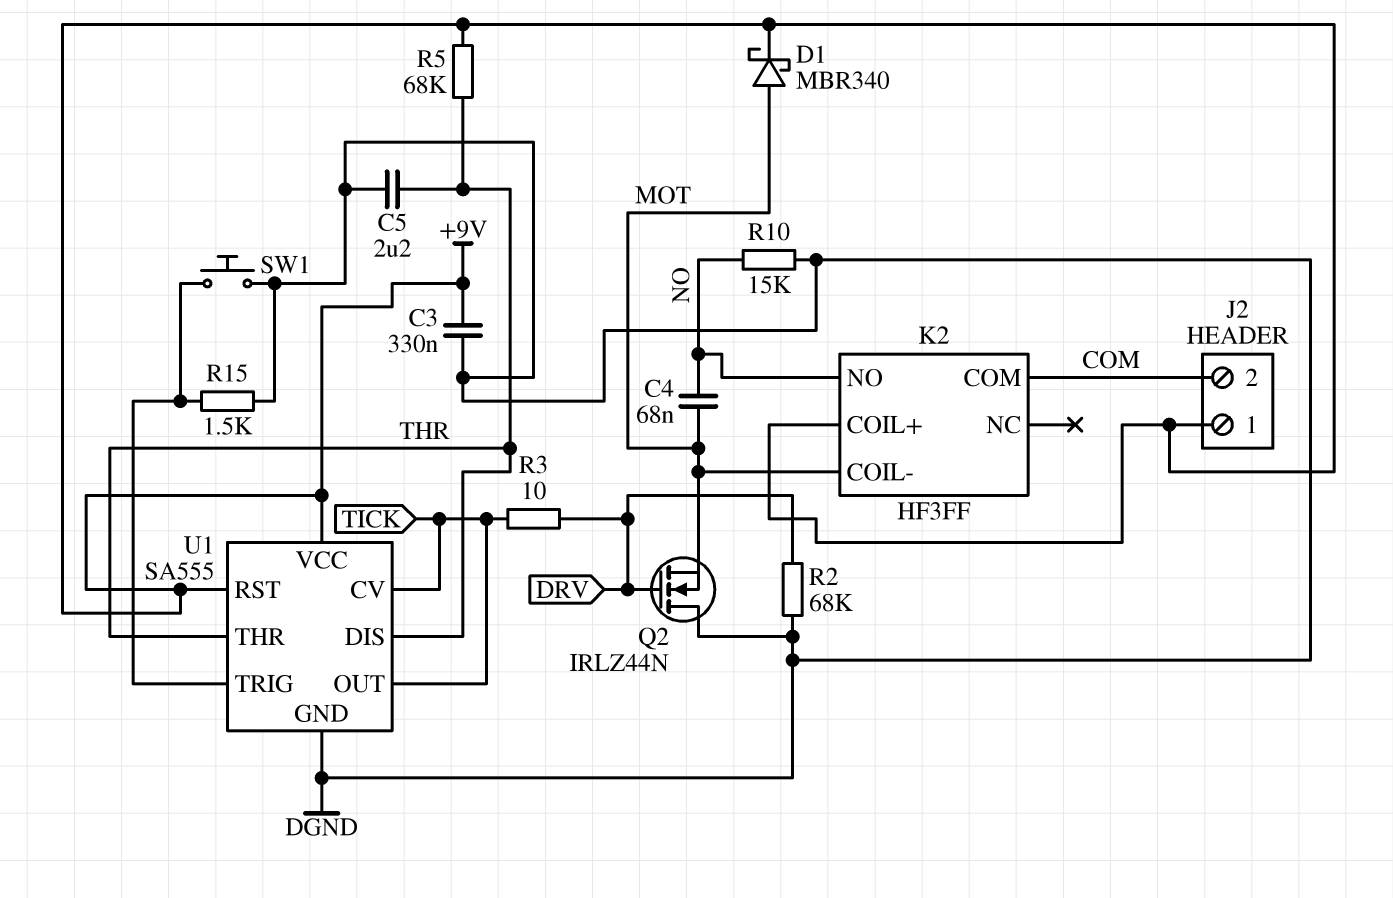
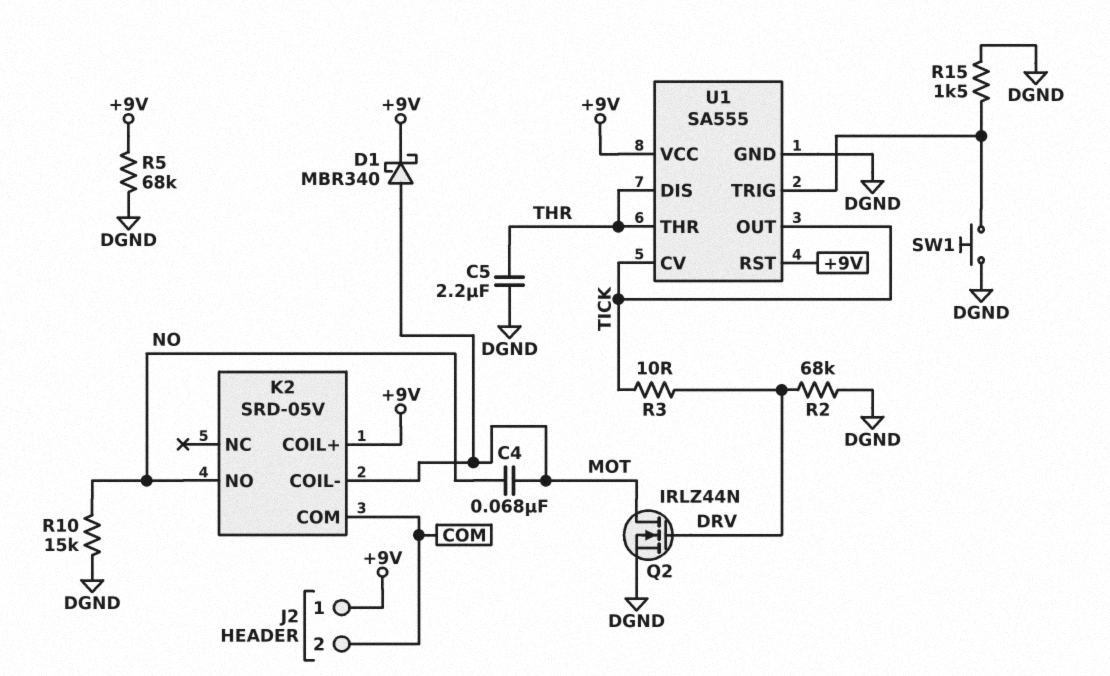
C3: 330nF (+9V, DGND) -> none
K2: HF3FF -> SRD-05V
Q2: NMOS IRLZ44N (G DRV, D DGND, S MOT) -> NMOS IRLZ44N (G DRV, D MOT, S DGND)
R5: 68k (+9V, THR) -> 68k (+9V, DGND)

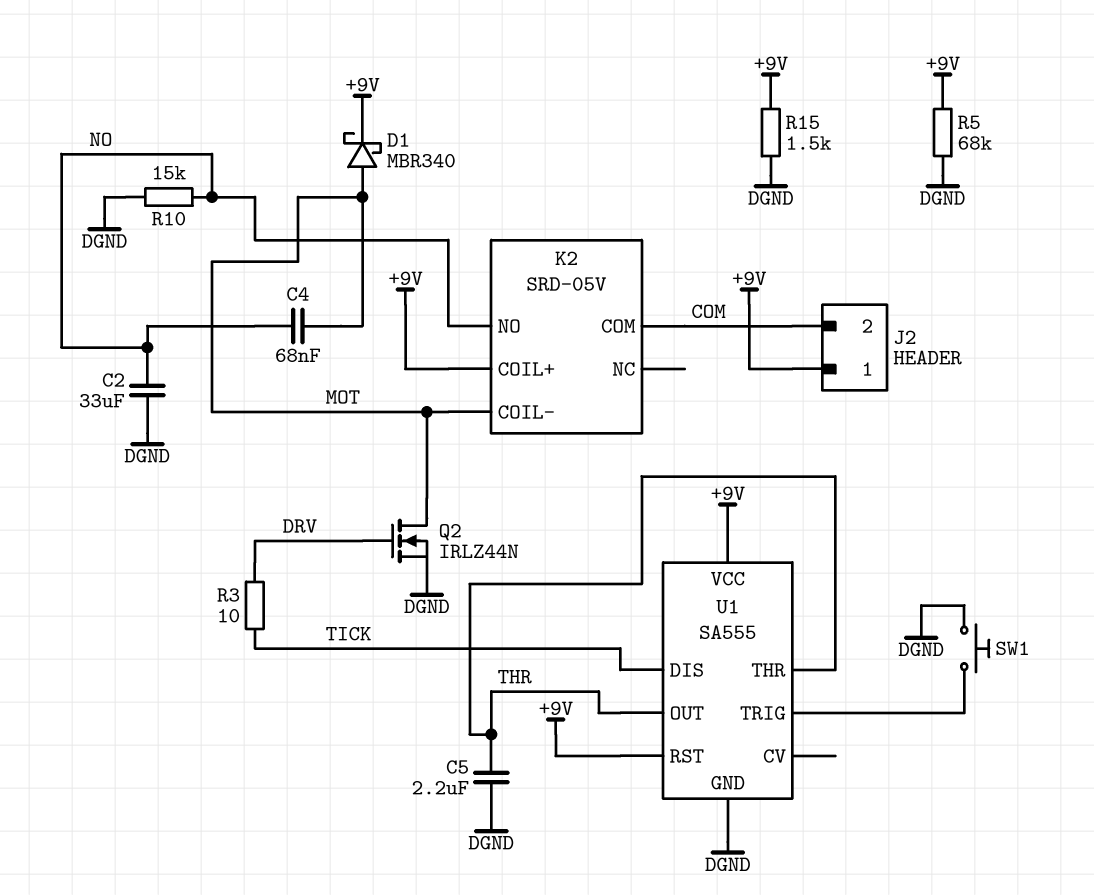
C2: none -> 33uF (DGND, NO)
R2: 68k (DGND, DRV) -> none
R15: 1.5k (DGND, U1/TRIG) -> 1.5k (+9V, DGND)
U1 pin CV: TICK -> none
U1 pin DIS: THR -> TICK
U1 pin OUT: TICK -> THR

